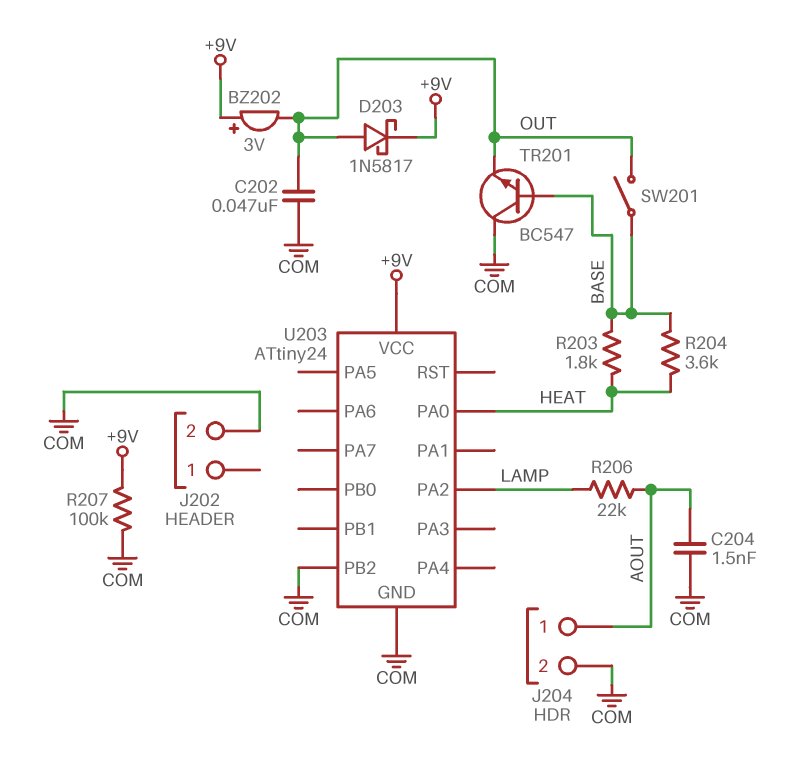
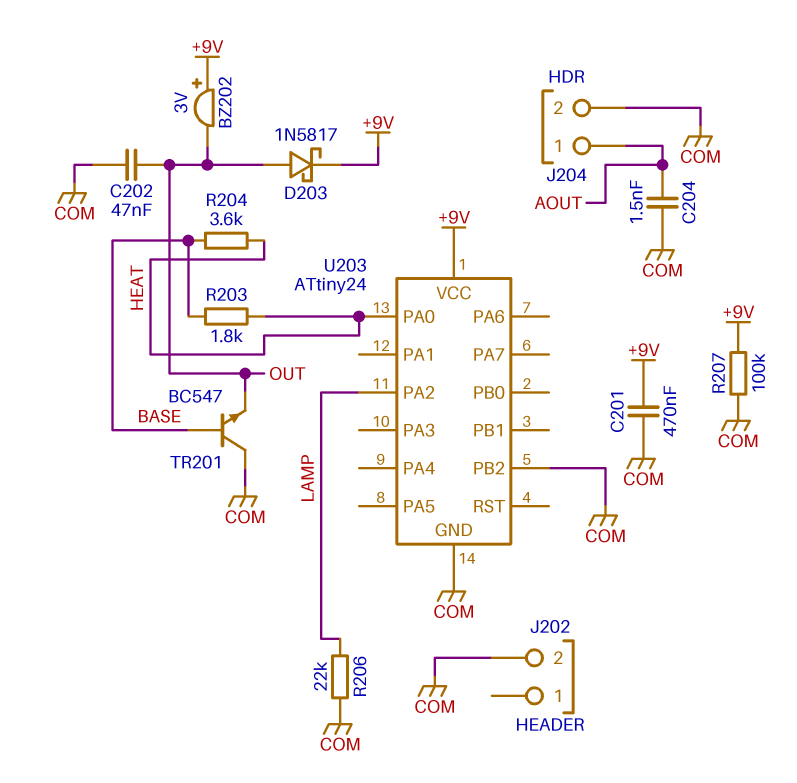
C201: none -> 470nF (+9V, COM)
R206: 22k (AOUT, LAMP) -> 22k (COM, LAMP)
SW201: switch (BASE, OUT) -> none

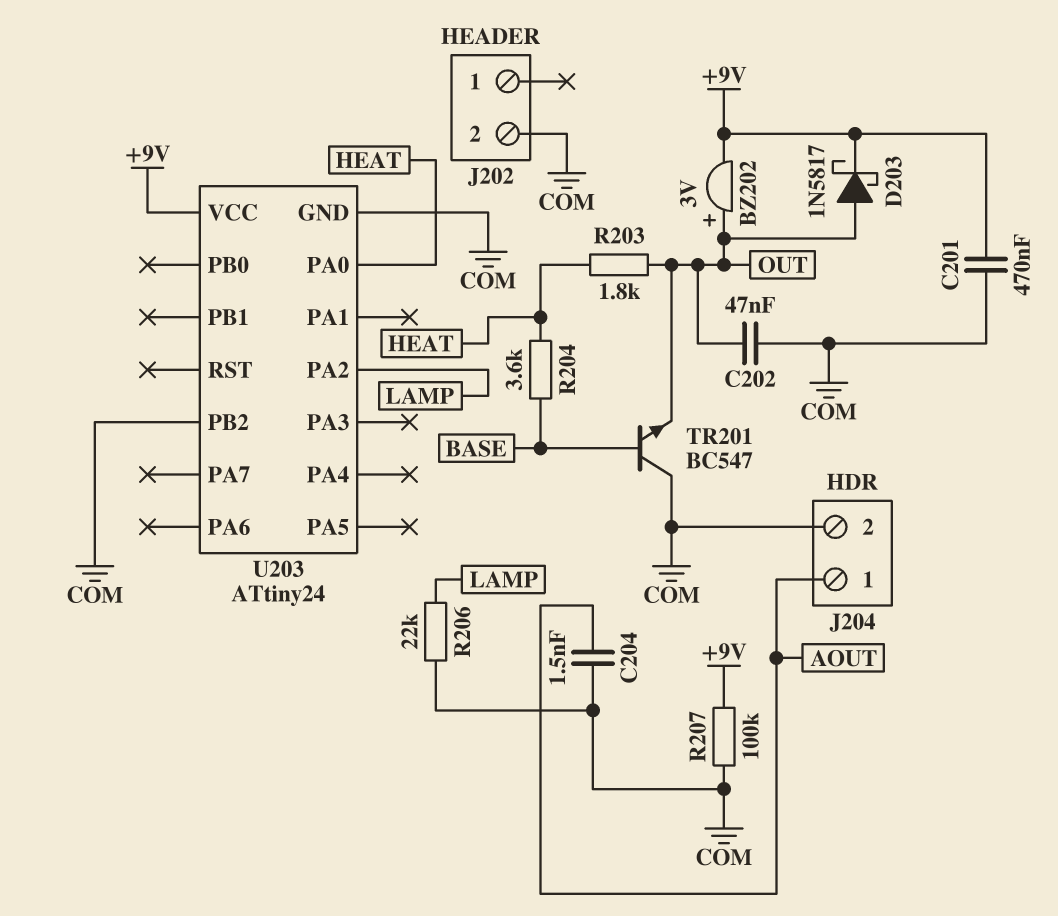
BZ202: buzzer 3V (plus +9V, minus OUT) -> buzzer 3V (plus OUT, minus +9V)
R203: 1.8k (BASE, HEAT) -> 1.8k (HEAT, OUT)

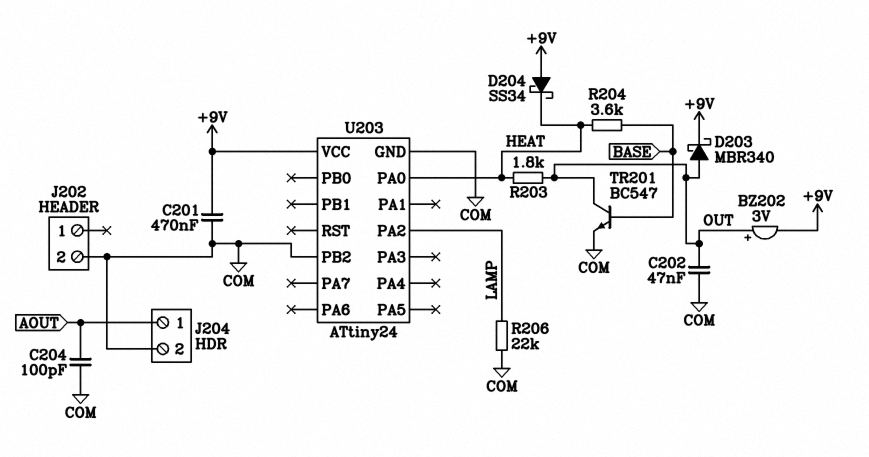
C204: 1.5nF (AOUT, COM) -> 100pF (AOUT, COM)
D203: schottky 1N5817 (A OUT, K +9V) -> schottky MBR340 (A OUT, K +9V)
D204: none -> schottky SS34 (A +9V, K HEAT)
R207: 100k (+9V, COM) -> none
TR201: NPN BC547 (B BASE, C COM, E OUT) -> NPN BC547 (B BASE, C OUT, E COM)

